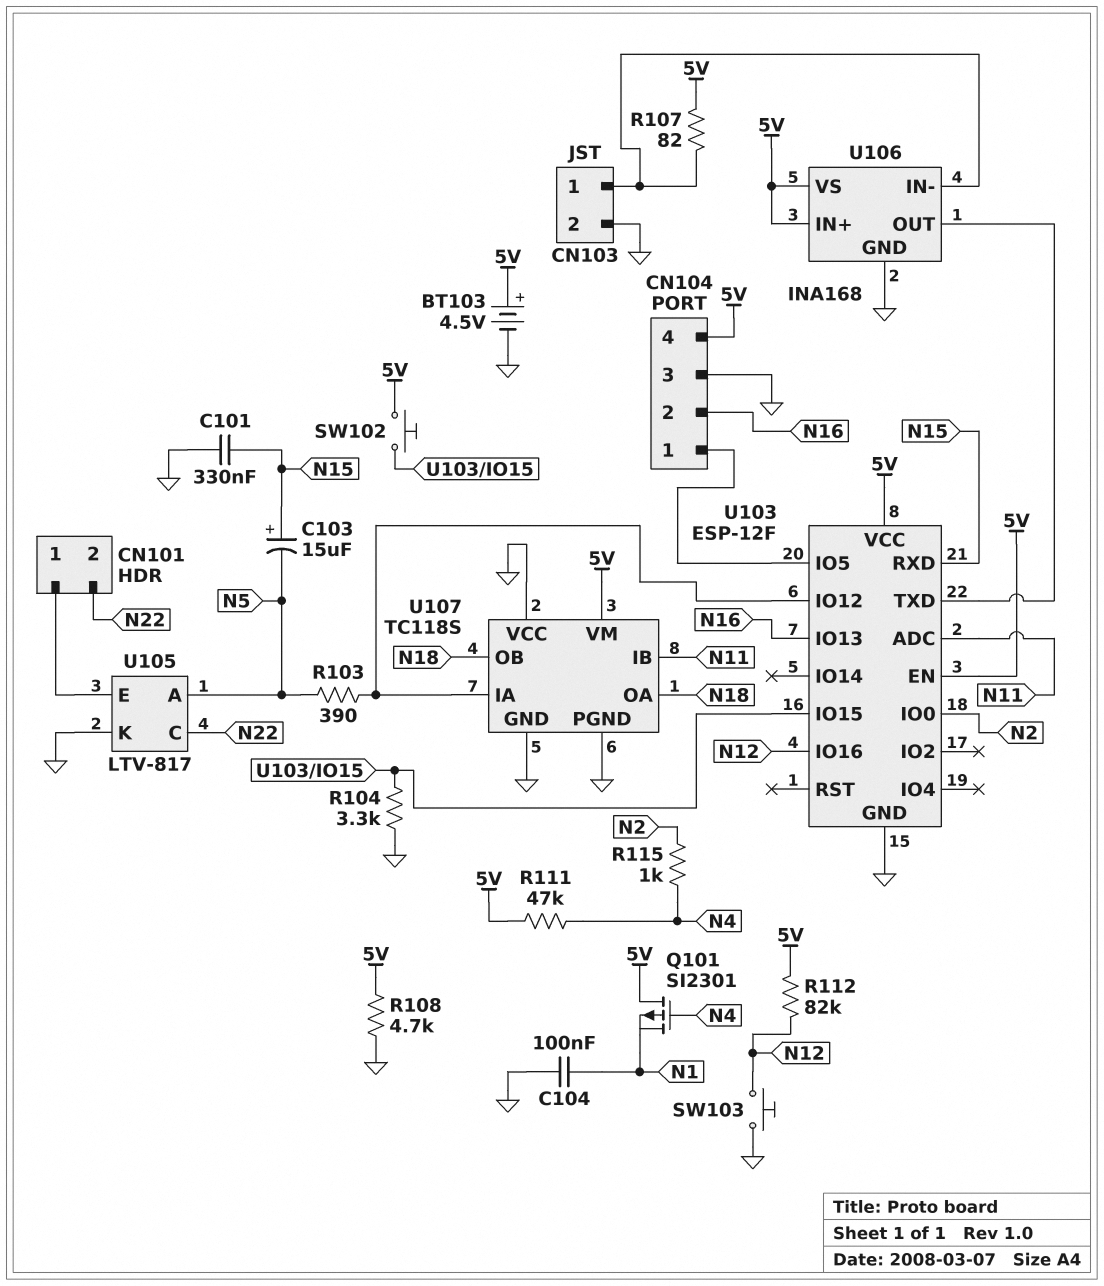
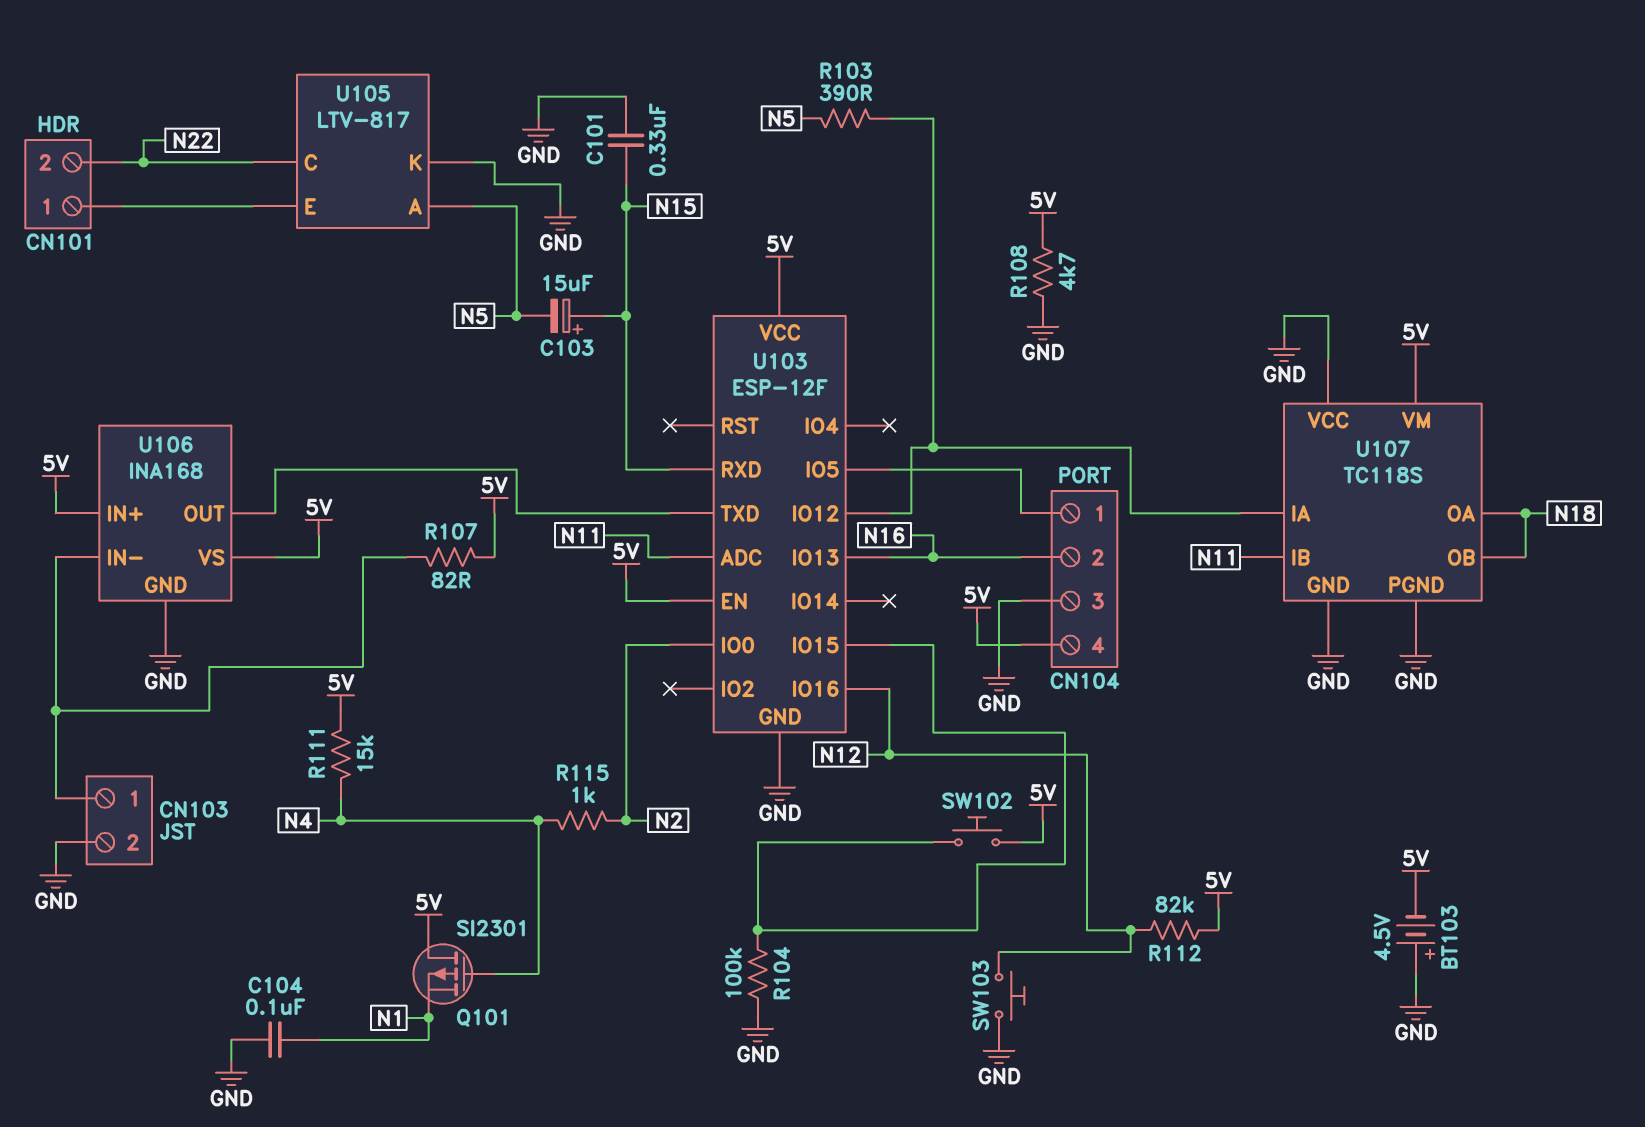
BT103: 4.5V (plus 5V, minus GND) -> 4.5V (plus GND, minus 5V)
R104: 3.3k (GND, U103/IO15) -> 100k (GND, U103/IO15)
R111: 47k (5V, N4) -> 15k (5V, N4)

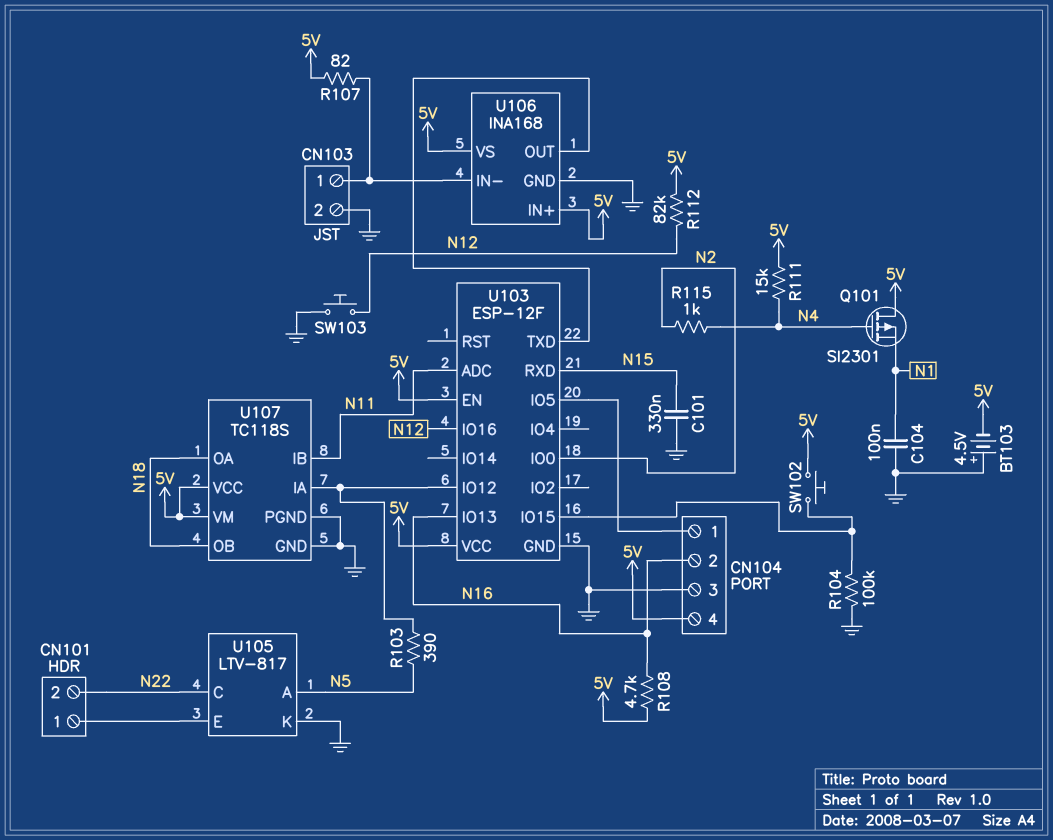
C103: 15uF (plus N15, minus N5) -> none
R108: 4.7k (5V, GND) -> 4.7k (5V, N16)
U107 pin VCC: GND -> 5V

